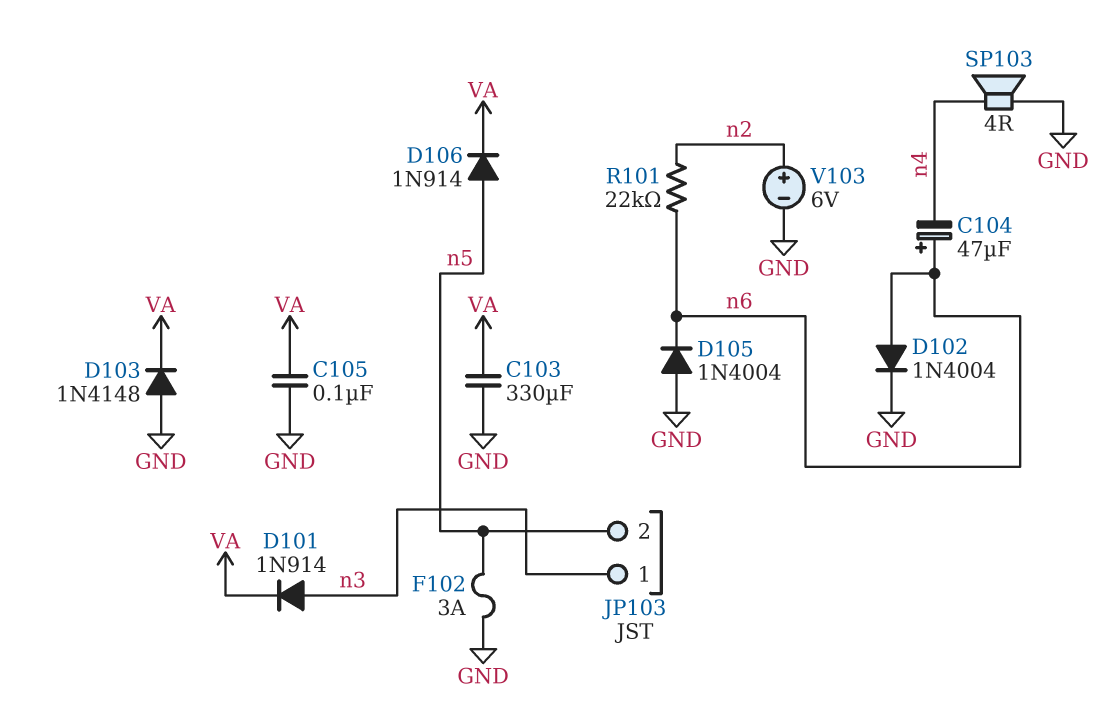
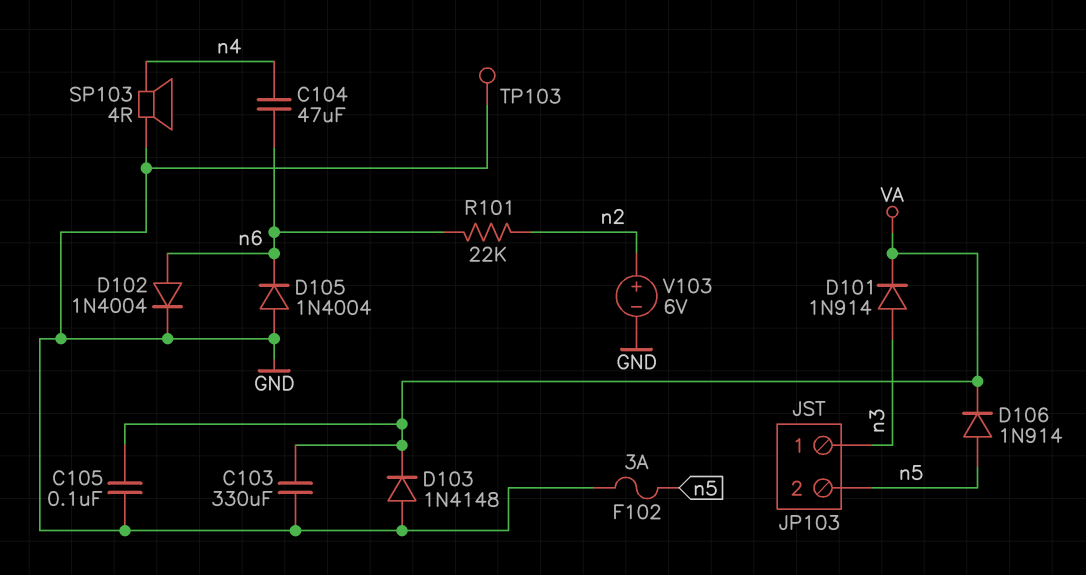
C104: 47uF (plus n6, minus n4) -> 47uF (n4, n6)
TP103: none -> test point (GND)

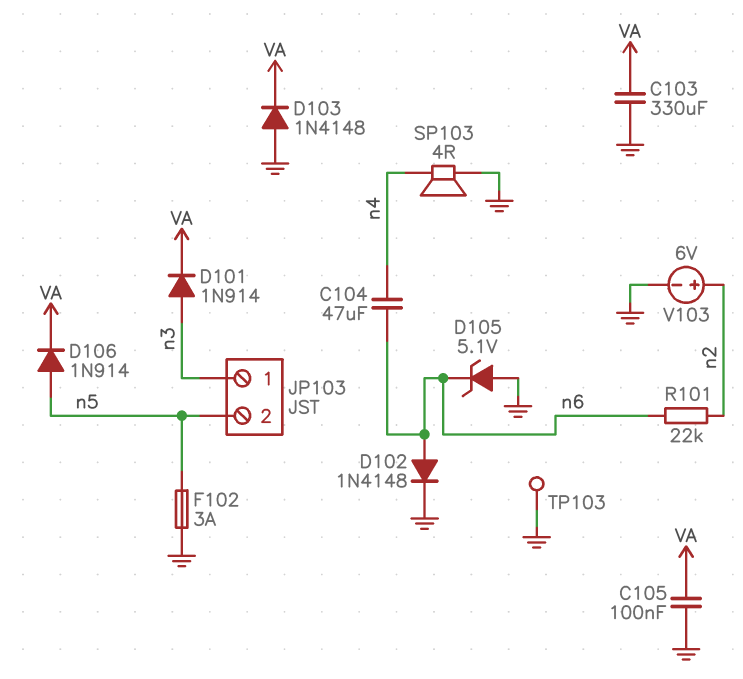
D102: diode 1N4004 (A n6, K GND) -> diode 1N4148 (A n6, K GND)
D105: diode 1N4004 (A GND, K n6) -> zener 5.1V (A GND, K n6)

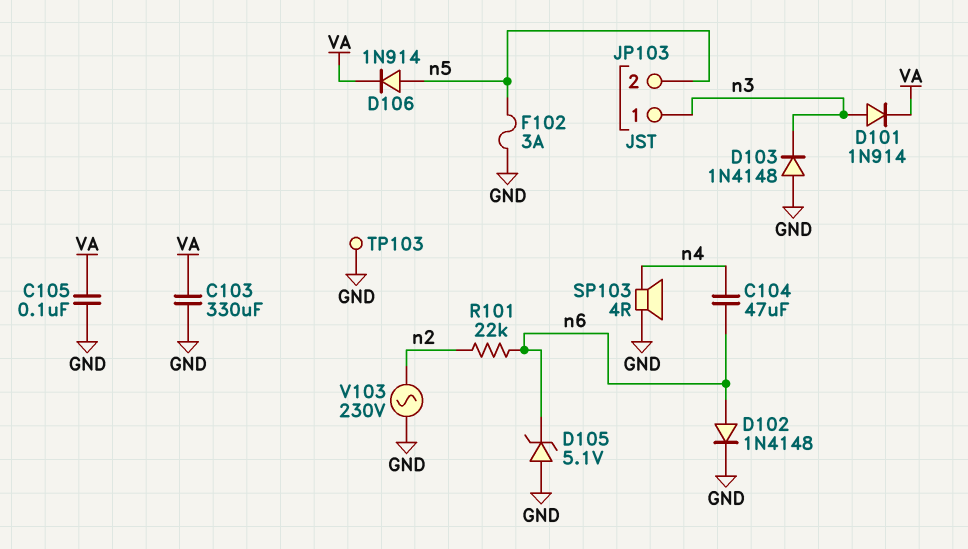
D103: diode 1N4148 (A GND, K VA) -> diode 1N4148 (A GND, K n3)
V103: 6V (plus n2, minus GND) -> AC 230V (GND, n2)

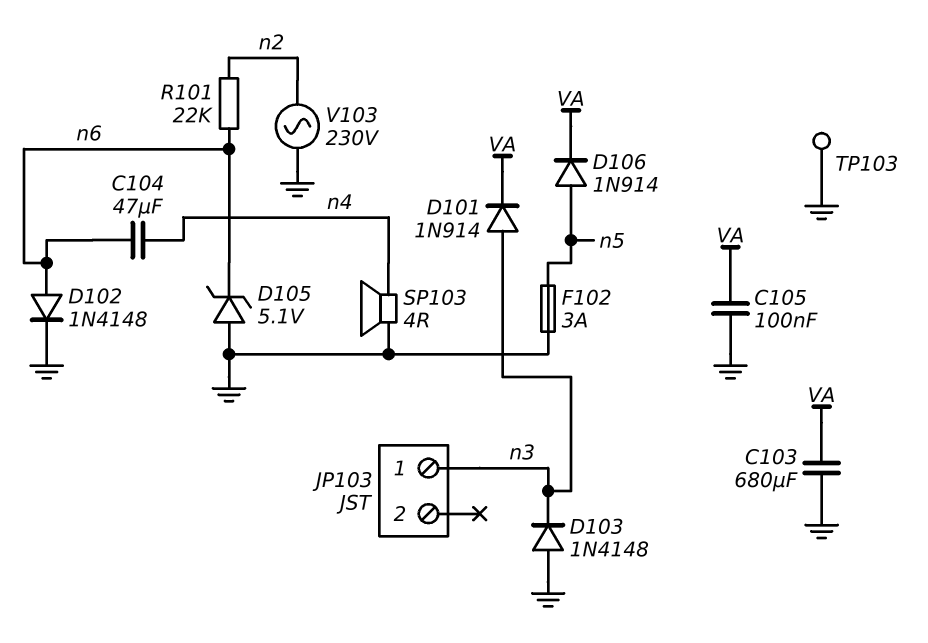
C103: 330uF (GND, VA) -> 680uF (GND, VA)
JP103 pin 2: n5 -> none

